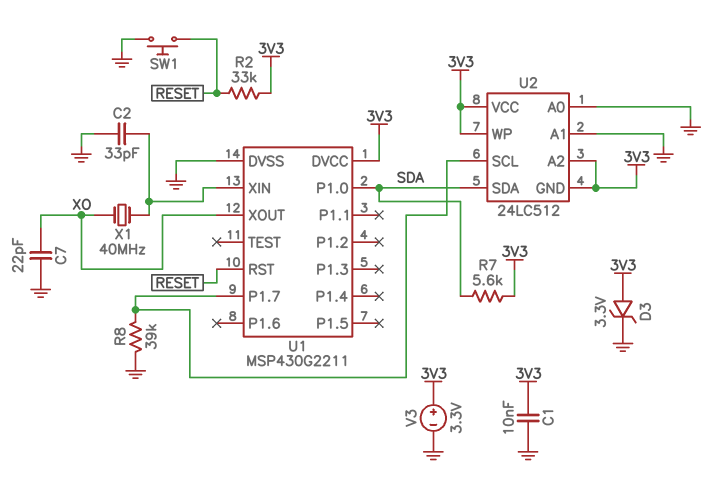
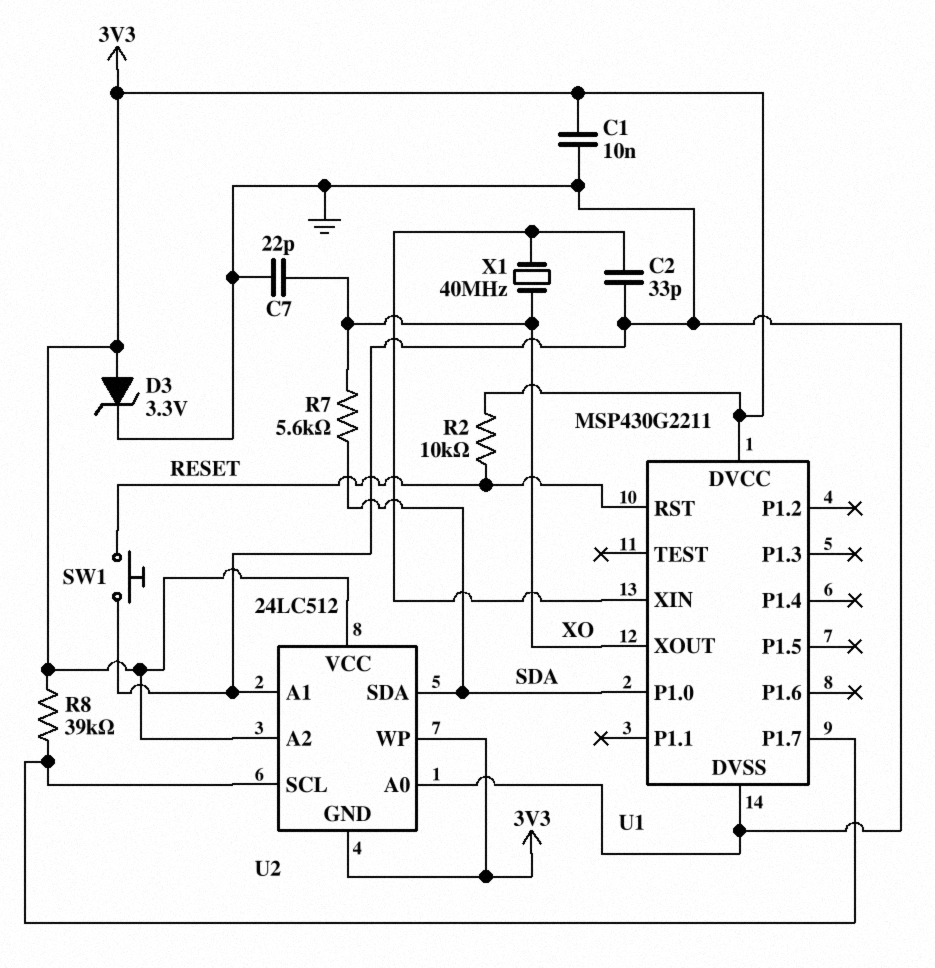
R2: 33k (3V3, RESET) -> 10k (3V3, RESET)
R7: 5.6k (3V3, SDA) -> 5.6k (SDA, XO)
R8: 39k (GND, U1/P1.7) -> 39k (3V3, U1/P1.7)
V3: 3.3V (plus 3V3, minus GND) -> none

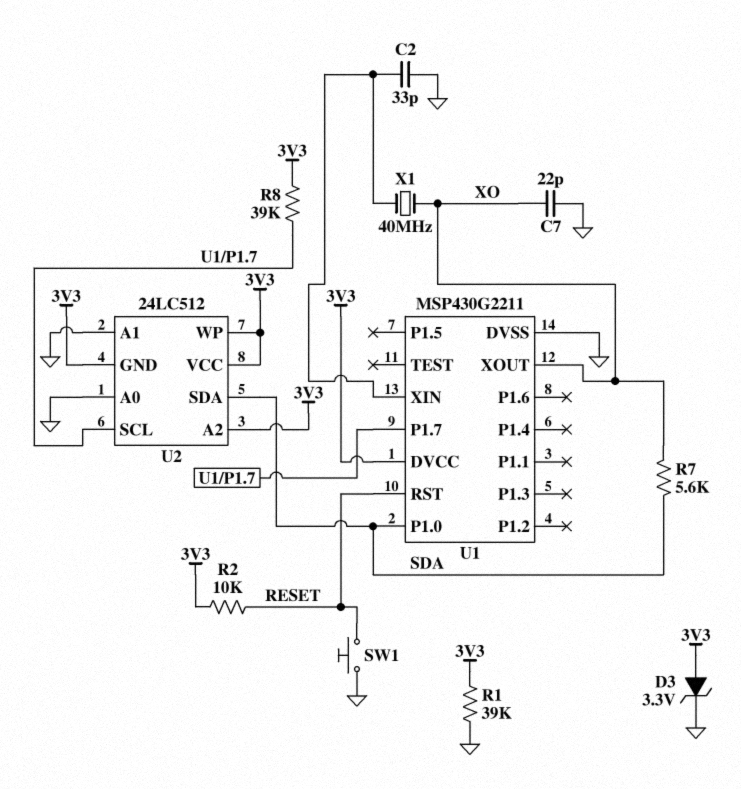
C1: 10nF (3V3, GND) -> none
R1: none -> 39k (3V3, GND)

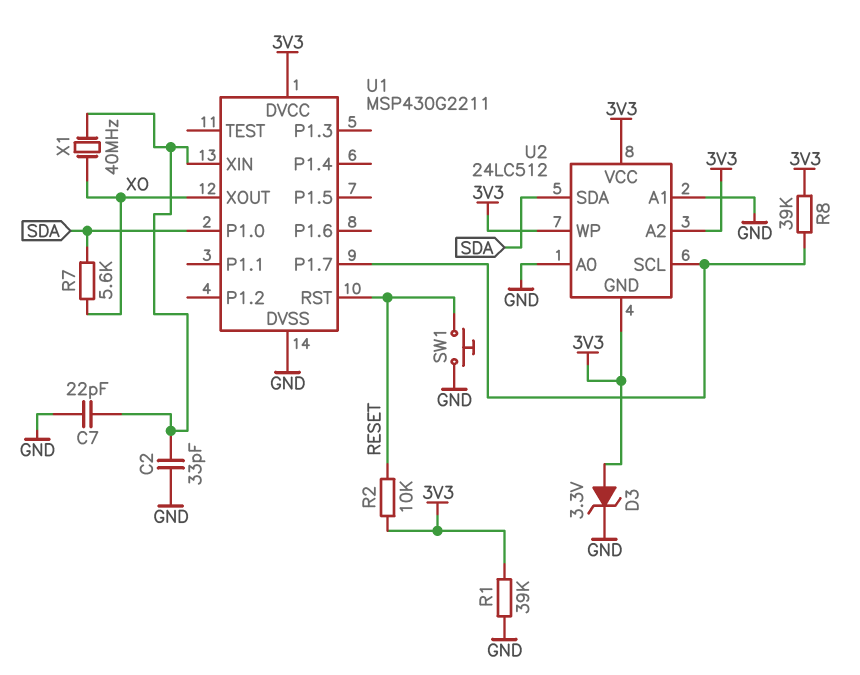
C7: 22pF (GND, XO) -> 22pF (GND, U1/XIN)

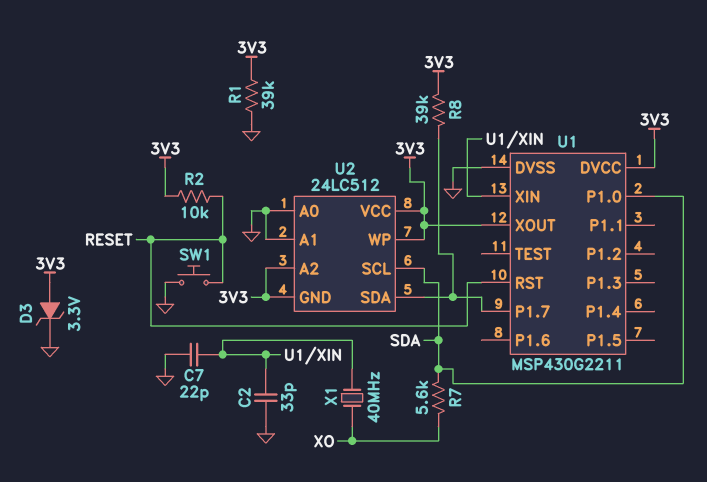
U1 pin XOUT: XO -> 3V3
U2 pin SCL: U1/P1.7 -> SDA
U2 pin SDA: SDA -> U1/P1.7

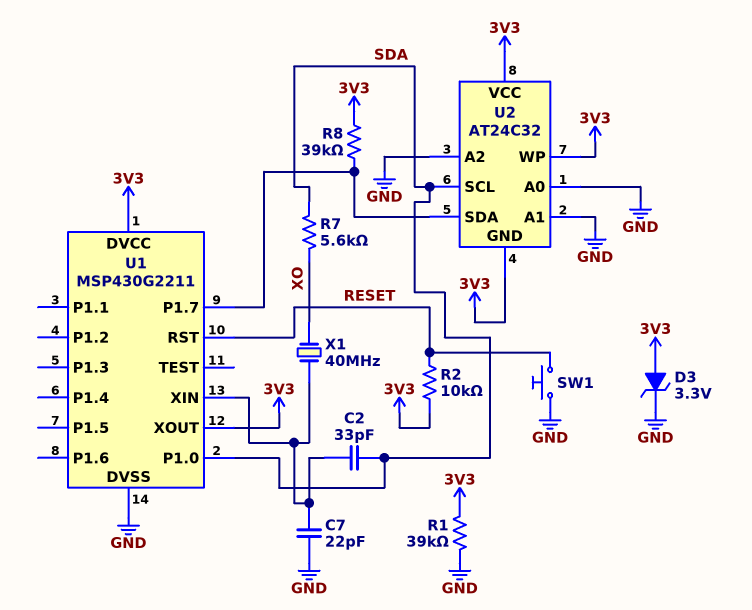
C2: 33pF (GND, U1/XIN) -> 33pF (SDA, U1/XIN)
U2: 24LC512 -> AT24C32
U2 pin A2: 3V3 -> GND

